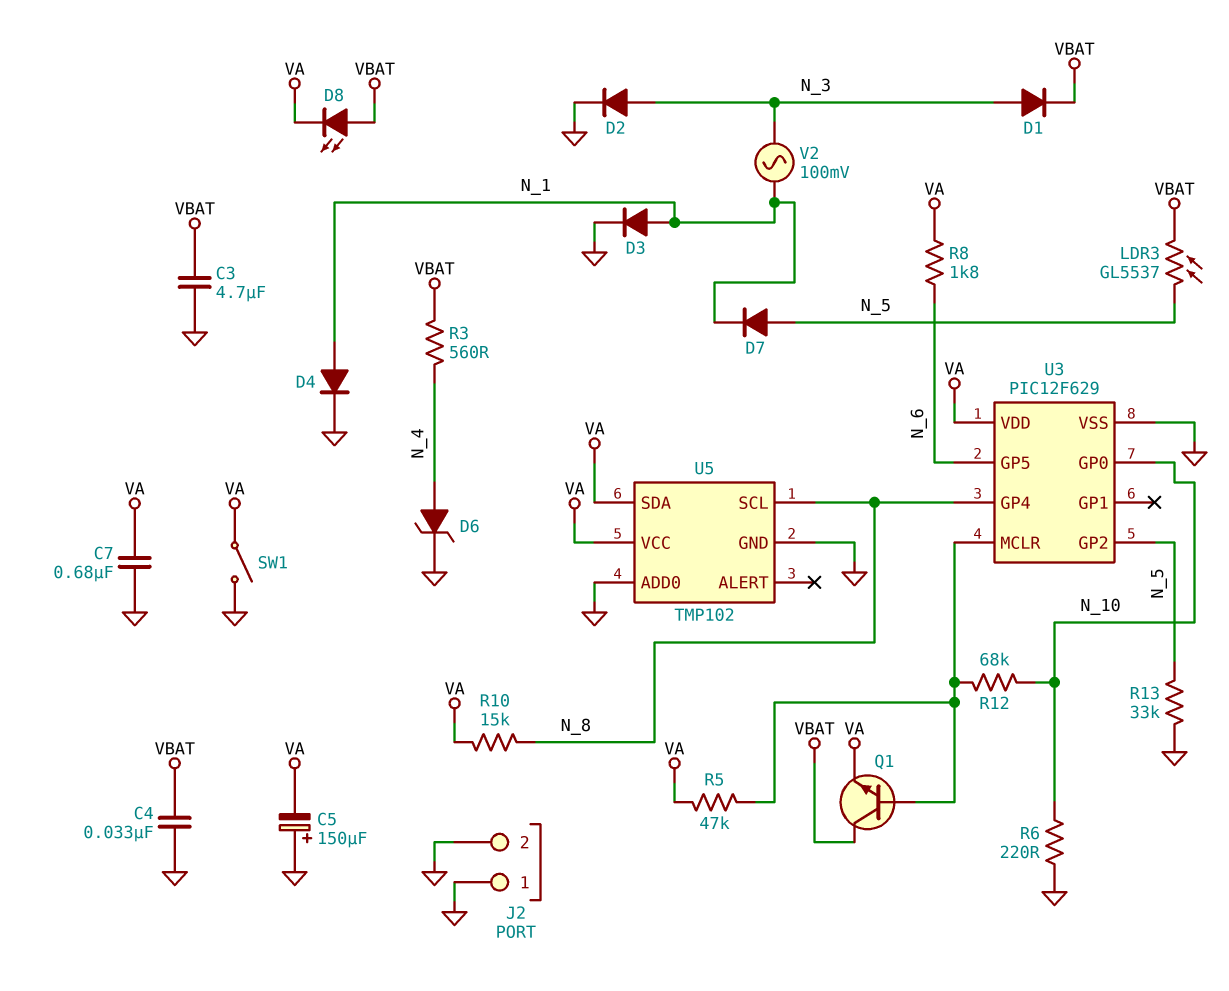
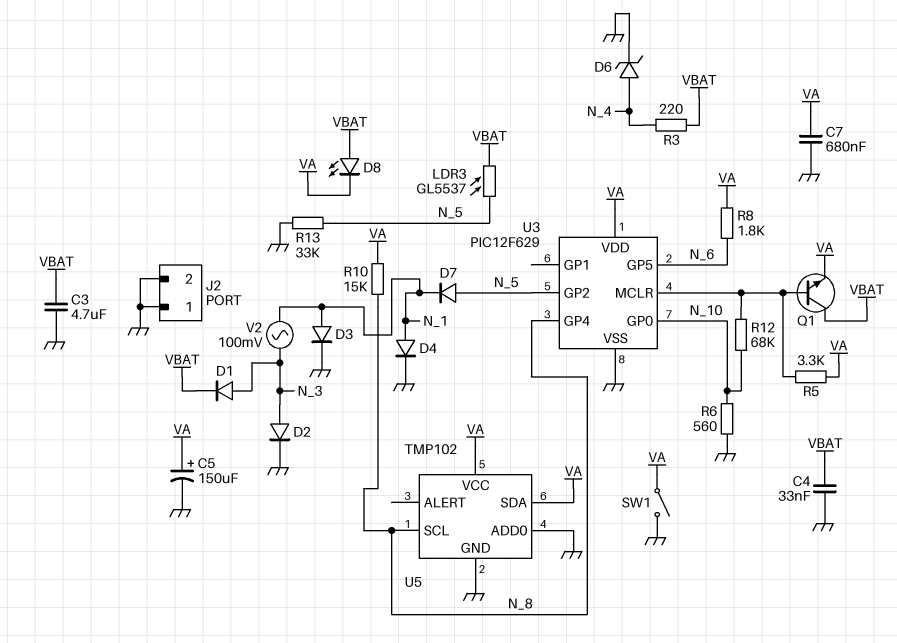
C5: 150uF (plus GND, minus VA) -> 150uF (plus VA, minus GND)
R3: 560 (N_4, VBAT) -> 220 (N_4, VBAT)
R5: 47k (U3/MCLR, VA) -> 3.3k (U3/MCLR, VA)
R6: 220 (GND, N_10) -> 560 (GND, N_10)

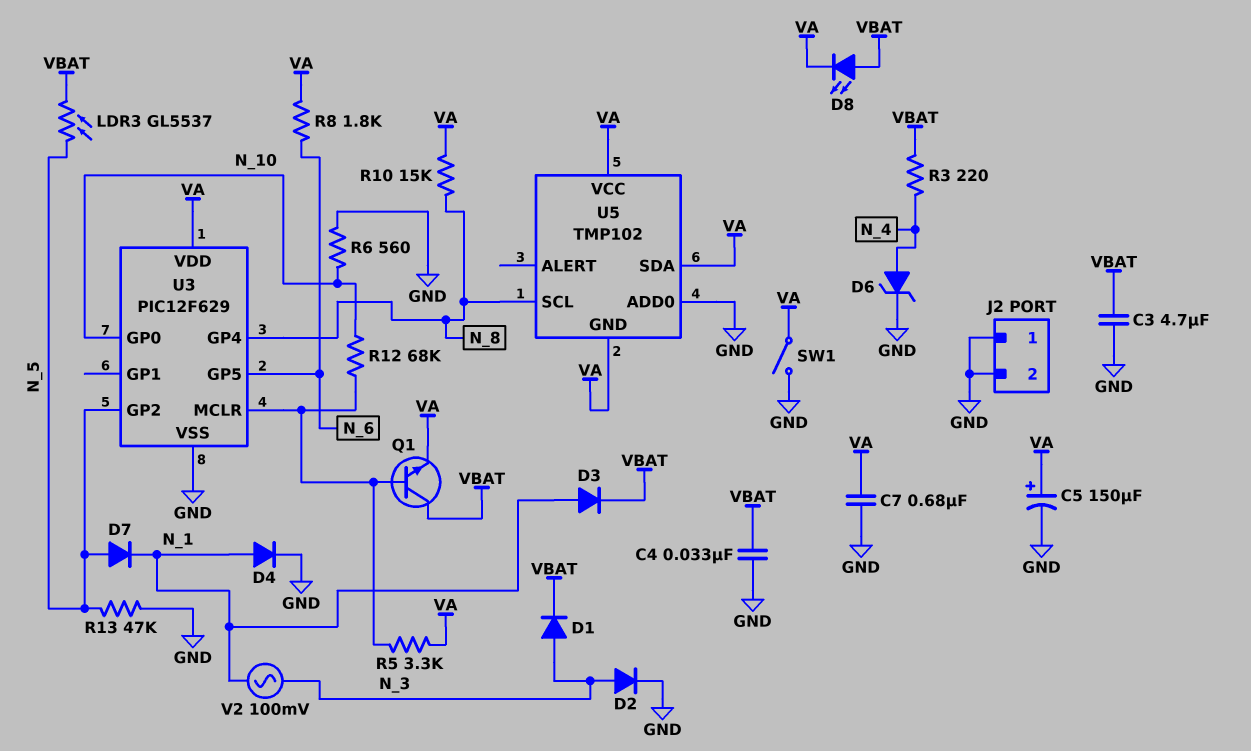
D3: diode (A N_1, K GND) -> diode (A N_1, K VBAT)
R13: 33k (GND, N_5) -> 47k (GND, N_5)
U5 pin GND: GND -> VA

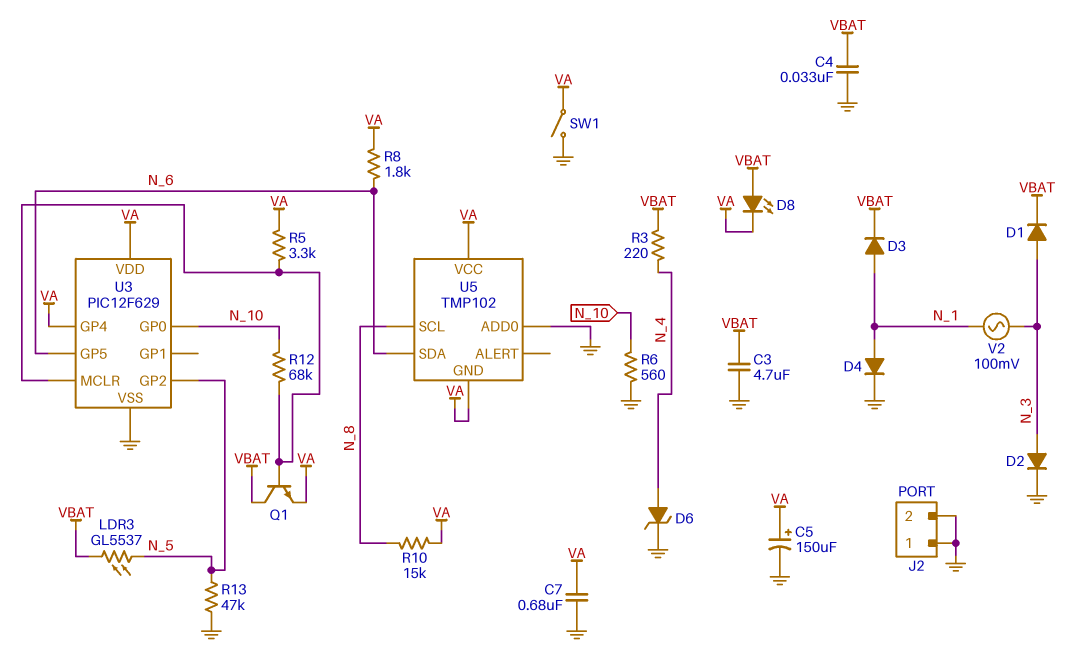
D7: diode (A N_5, K N_1) -> none
U3 pin GP4: N_8 -> VA
U5 pin SDA: VA -> N_6

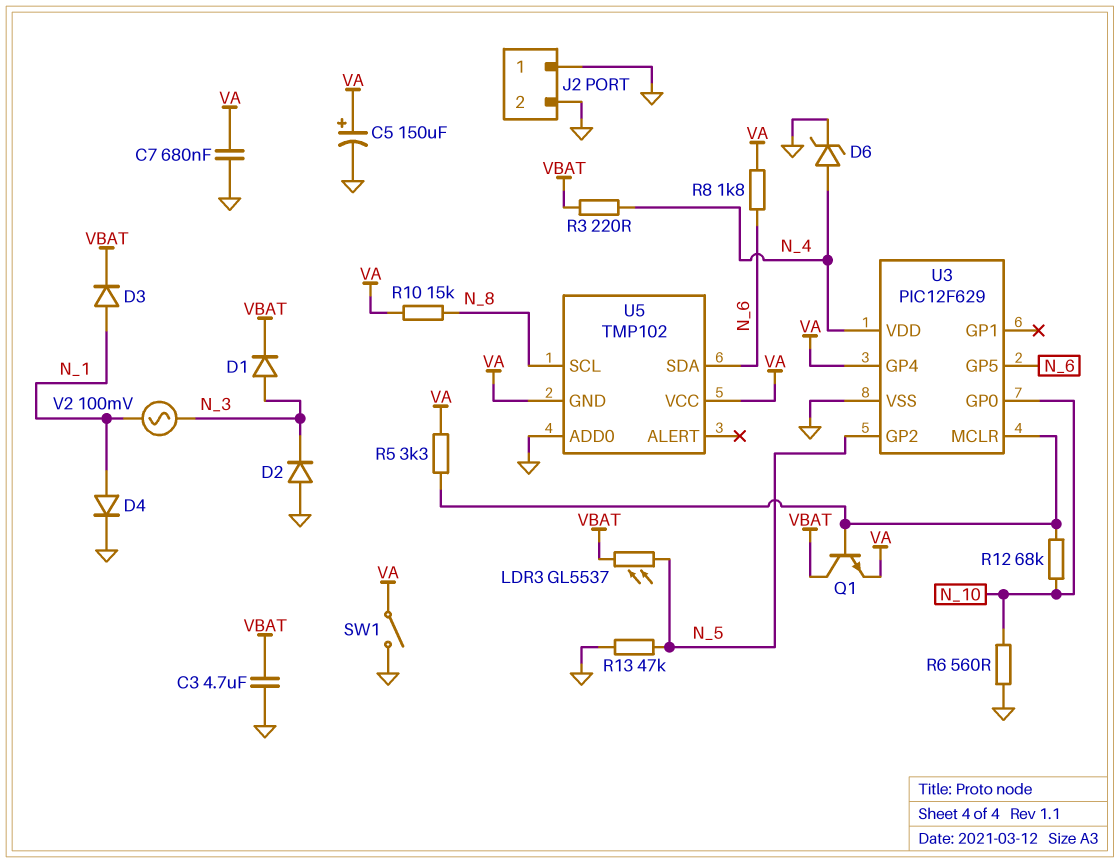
C4: 33nF (GND, VBAT) -> none
D2: diode (A N_3, K GND) -> diode (A GND, K N_3)
D8: LED (A VBAT, K VA) -> none
U3 pin VDD: VA -> N_4

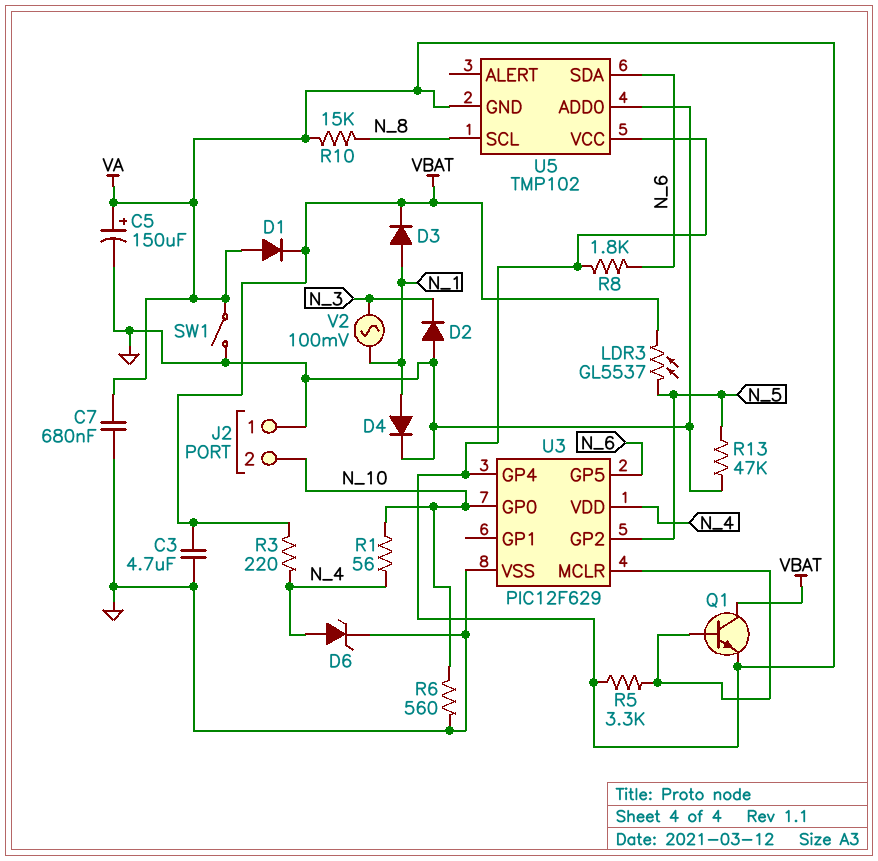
D1: diode (A N_3, K VBAT) -> diode (A VA, K VBAT)
J2 pin 2: GND -> N_10
R1: none -> 56 (N_4, N_10)
R12: 68k (N_10, U3/MCLR) -> none

